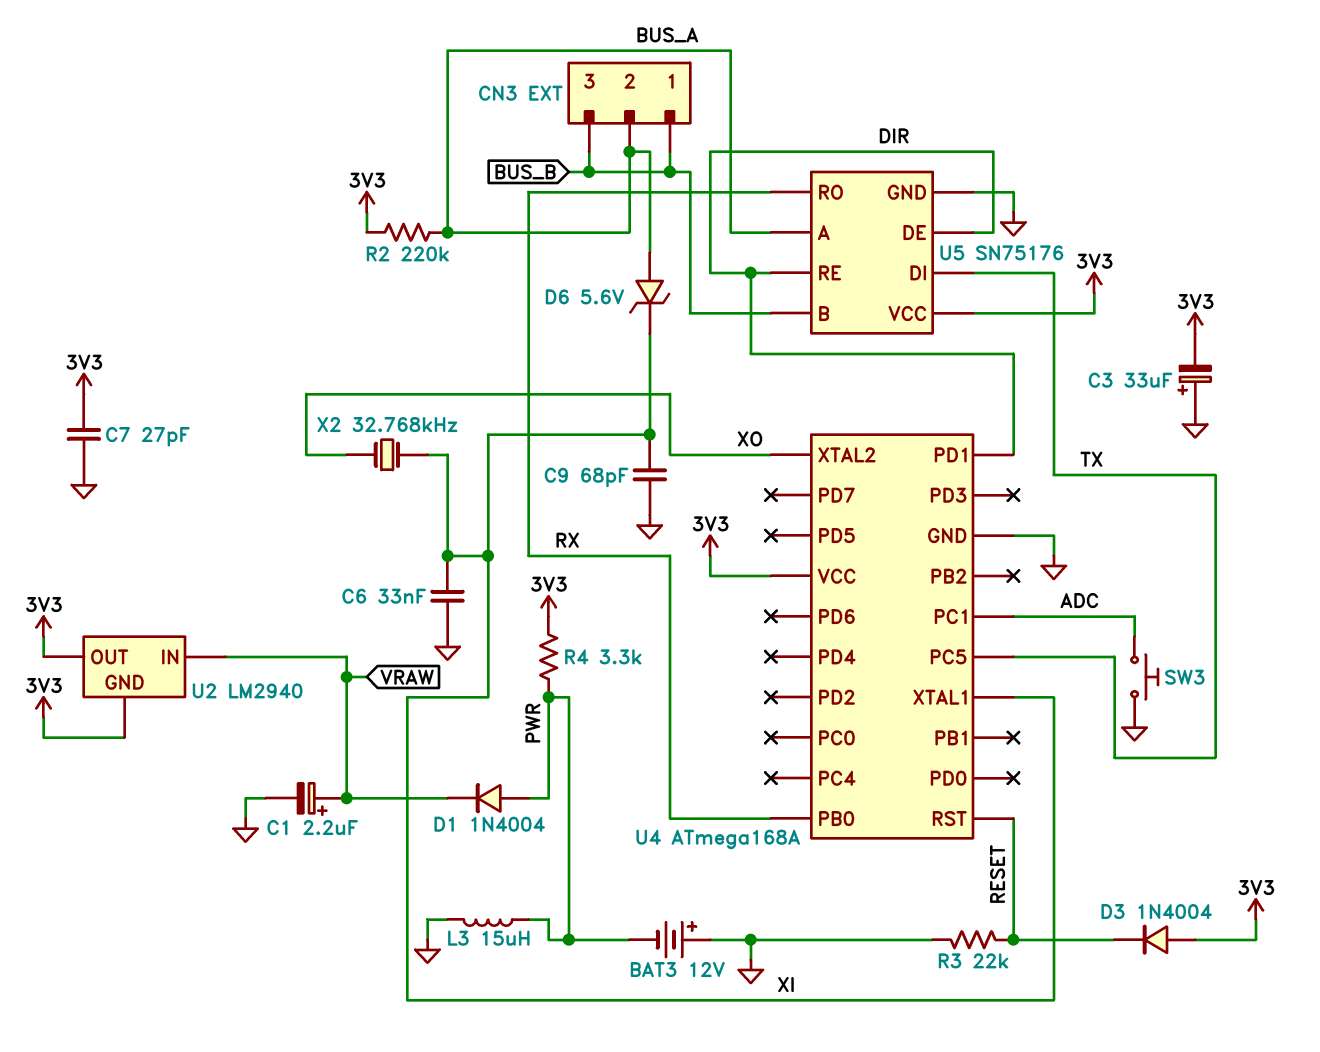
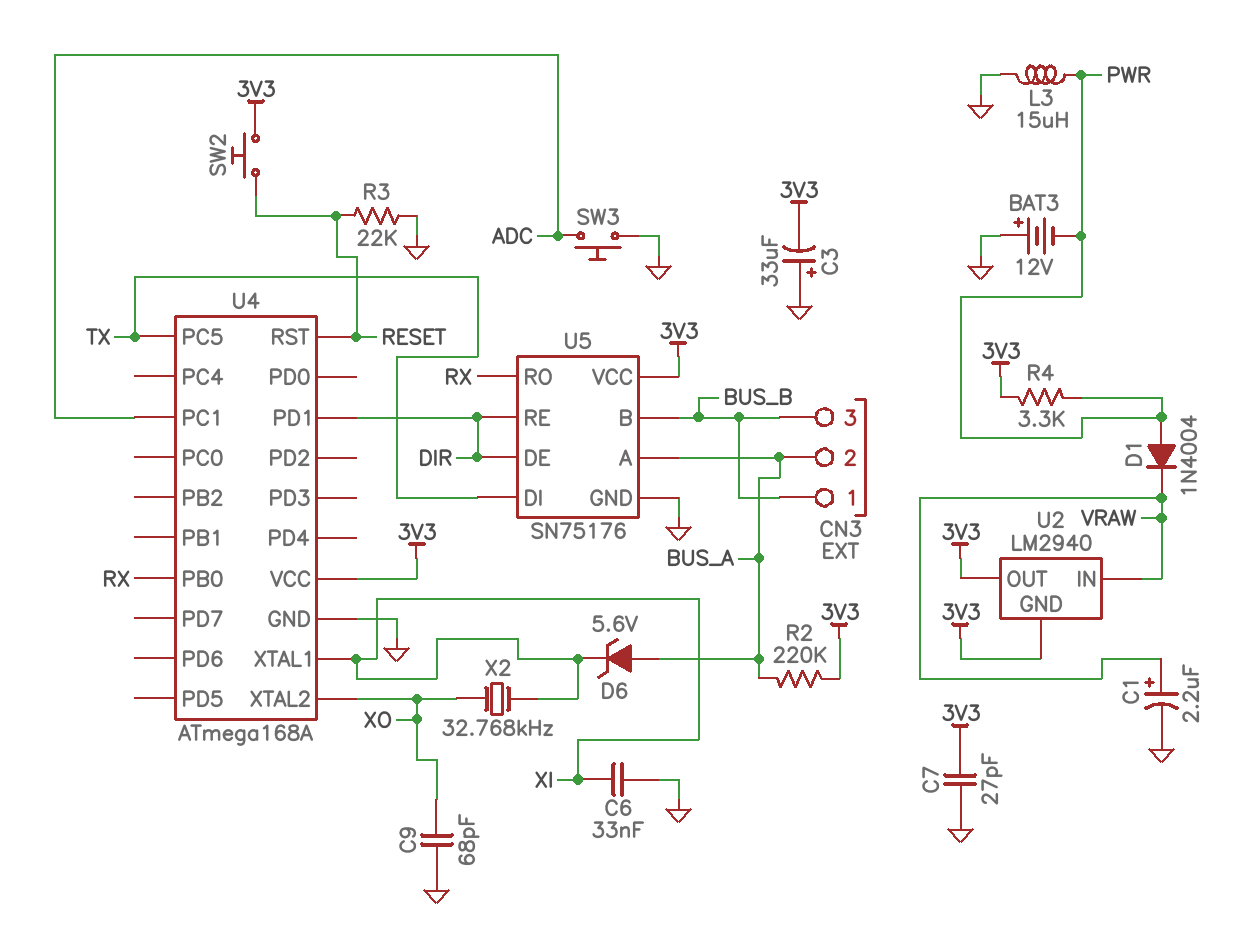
C9: 68pF (GND, XI) -> 68pF (GND, XO)
D3: diode 1N4004 (A 3V3, K RESET) -> none
SW2: none -> button (3V3, RESET)

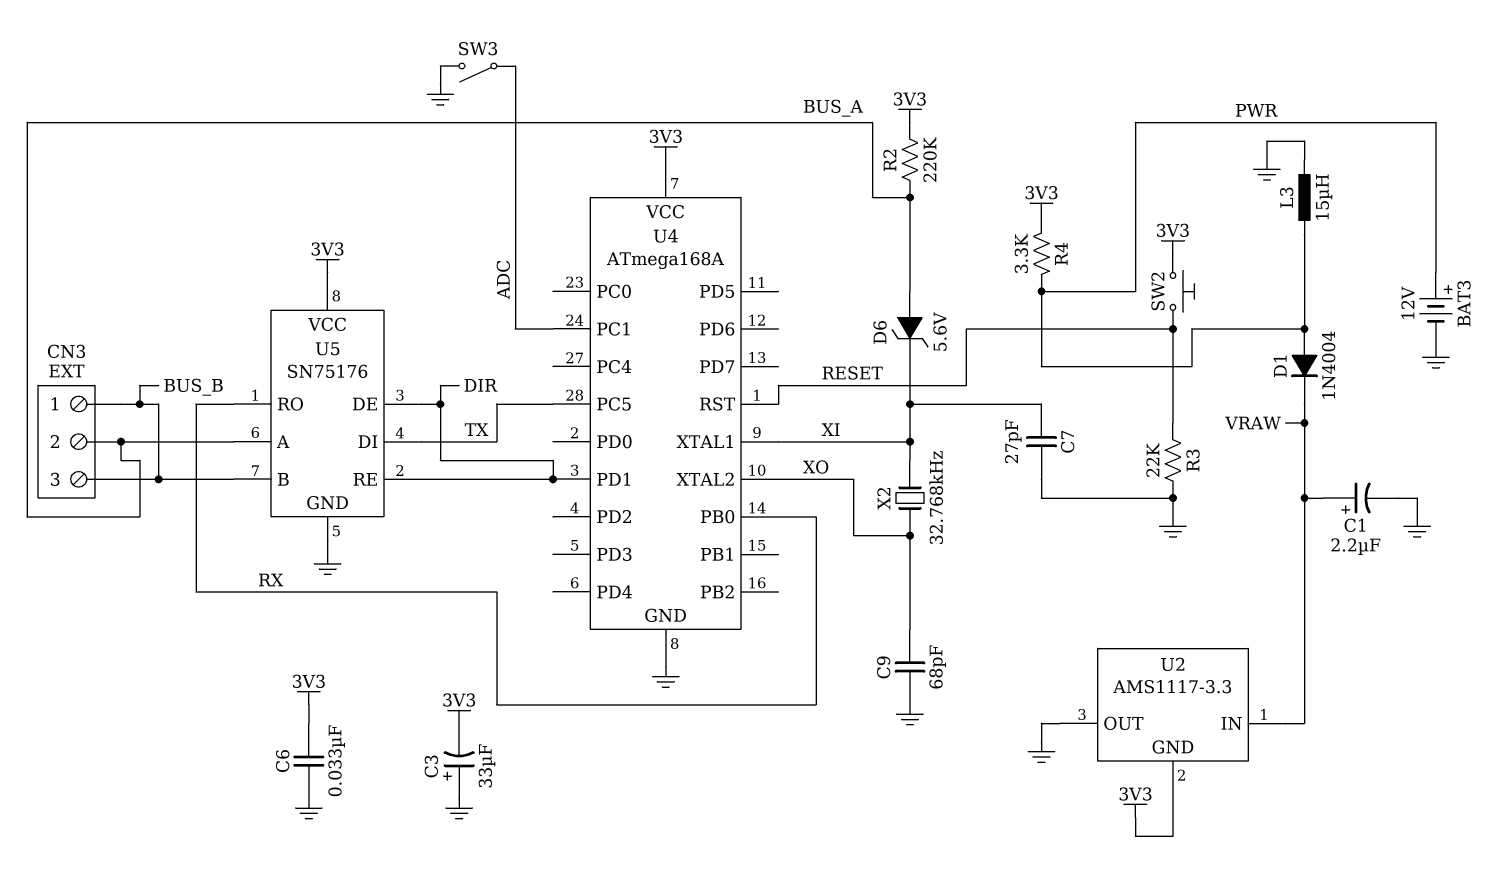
BAT3: 12V (plus GND, minus PWR) -> 12V (plus PWR, minus GND)
C6: 33nF (GND, XI) -> 33nF (3V3, GND)
C7: 27pF (3V3, GND) -> 27pF (GND, XI)
SW3: button (ADC, GND) -> switch (ADC, GND)
U2: LM2940 -> AMS1117-3.3
U2 pin OUT: 3V3 -> GND

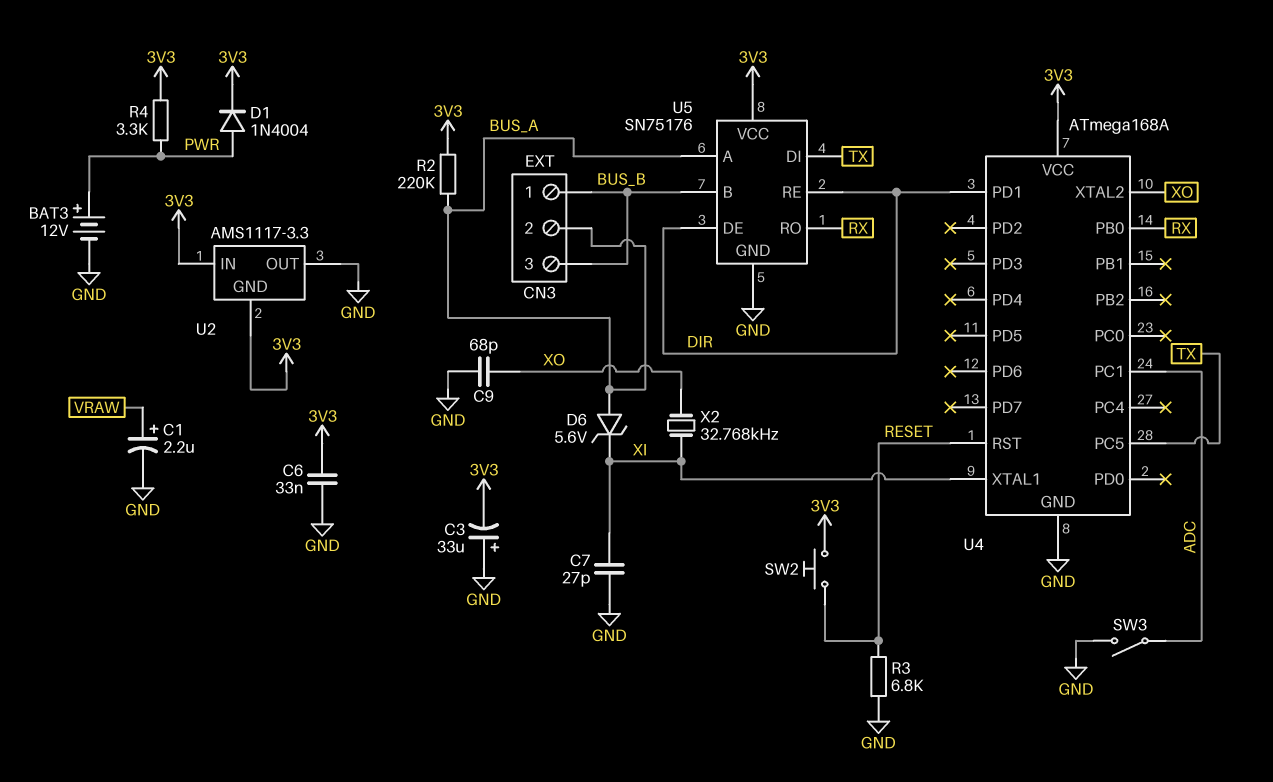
D1: diode 1N4004 (A PWR, K VRAW) -> diode 1N4004 (A PWR, K 3V3)
L3: 15uH (GND, PWR) -> none
R3: 22k (GND, RESET) -> 6.8k (GND, RESET)
U2 pin IN: VRAW -> 3V3

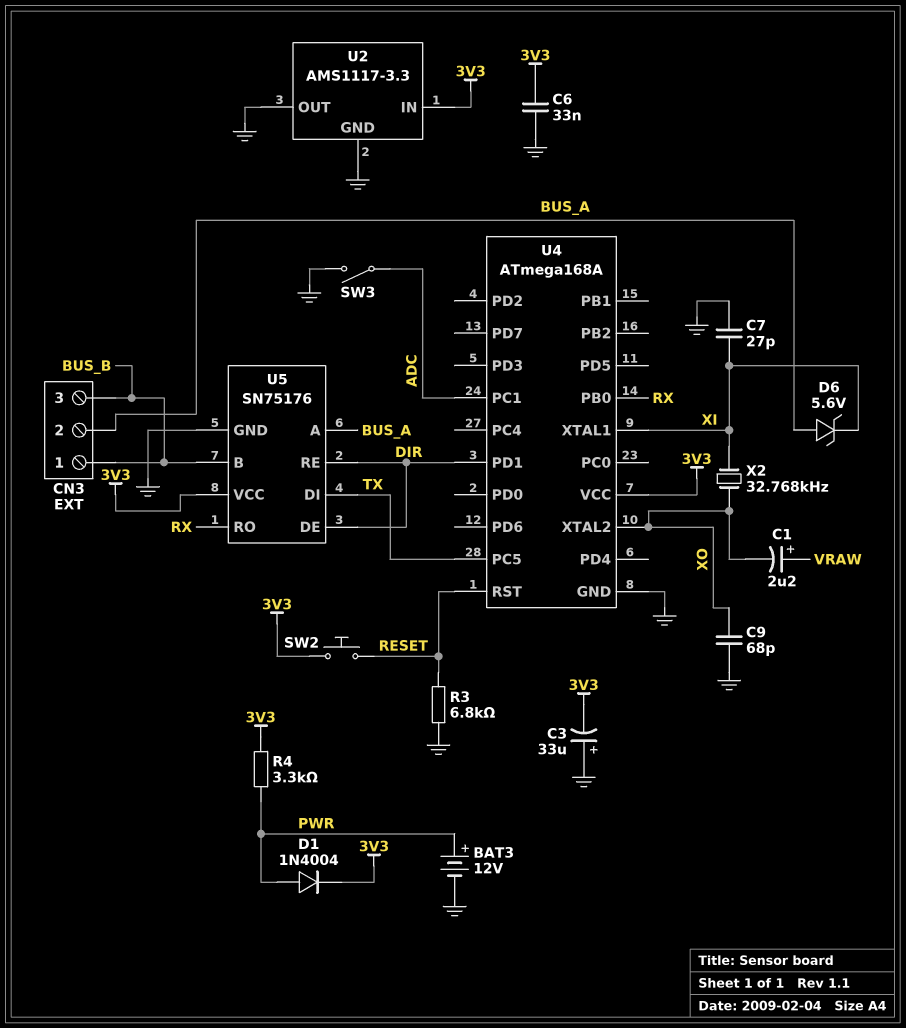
C1: 2.2uF (plus VRAW, minus GND) -> 2.2uF (plus VRAW, minus XO)
R2: 220k (3V3, BUS_A) -> none
U2 pin GND: 3V3 -> GND

